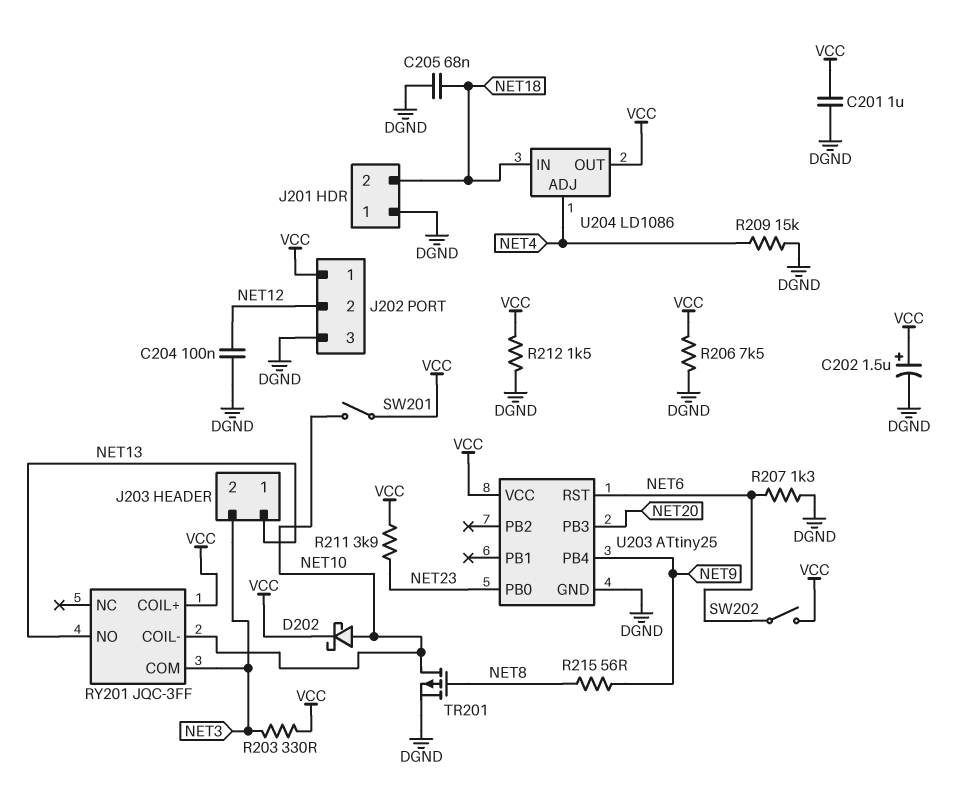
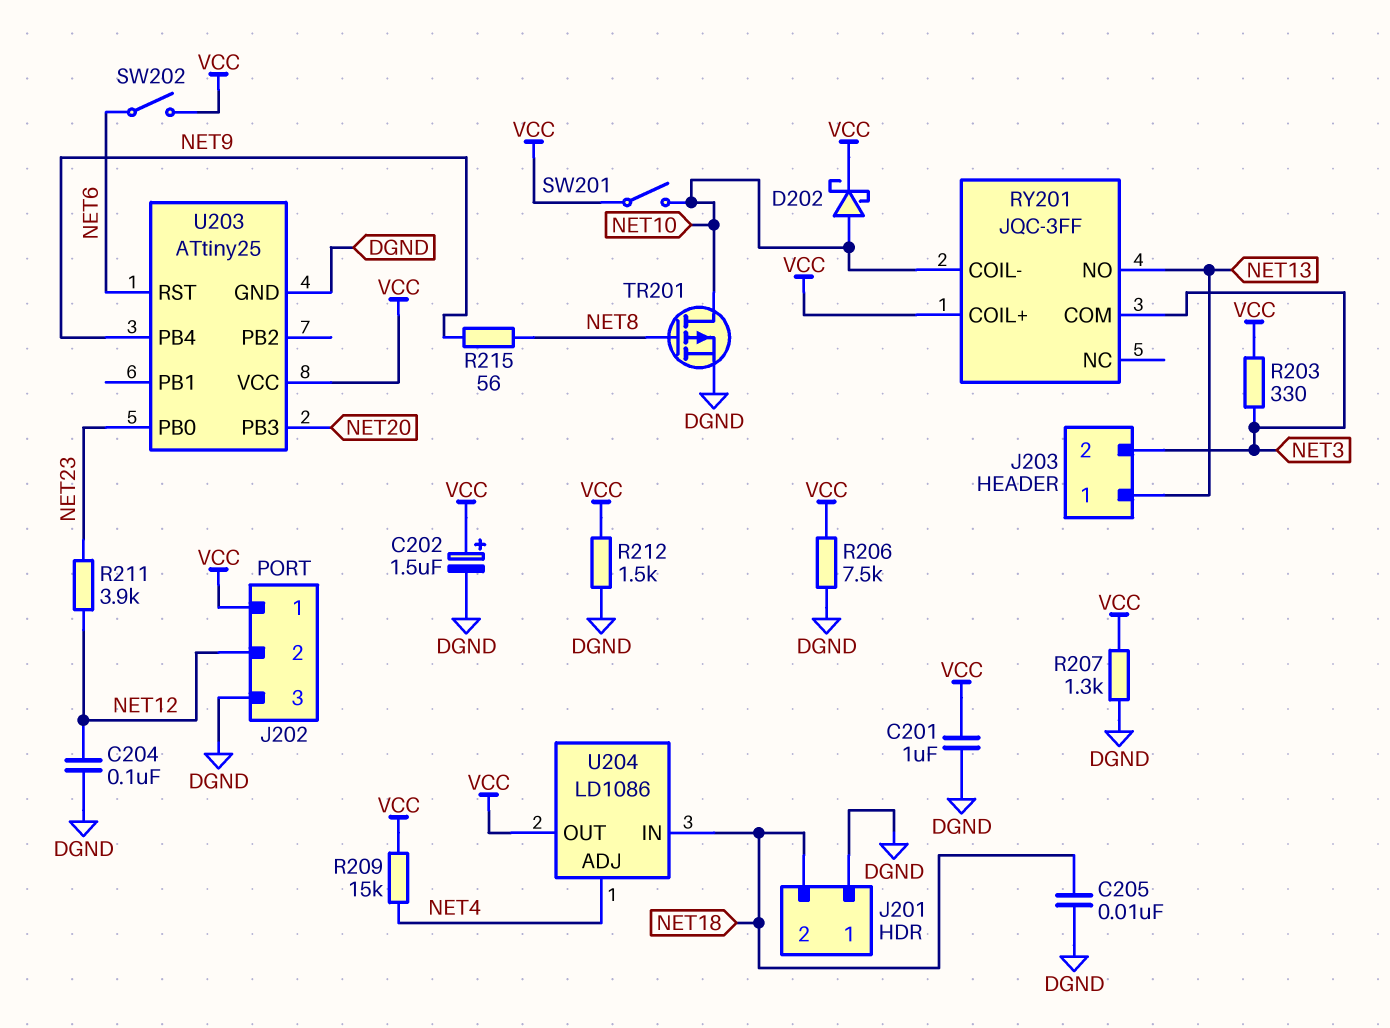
C205: 68nF (DGND, NET18) -> 10nF (DGND, NET18)
R207: 1.3k (DGND, NET6) -> 1.3k (DGND, VCC)
R209: 15k (DGND, NET4) -> 15k (NET4, VCC)
R211: 3.9k (NET23, VCC) -> 3.9k (NET12, NET23)

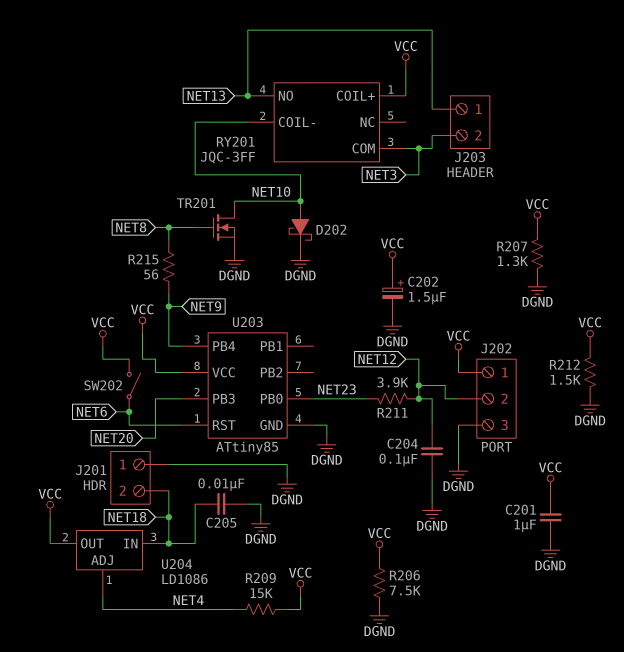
D202: schottky (A NET10, K VCC) -> schottky (A NET10, K DGND)
R203: 330 (NET3, VCC) -> none
SW201: switch (NET10, VCC) -> none
TR201: PMOS (G NET8, D NET10, S DGND) -> NMOS (G NET8, D NET10, S DGND)
U203: ATtiny25 -> ATtiny85

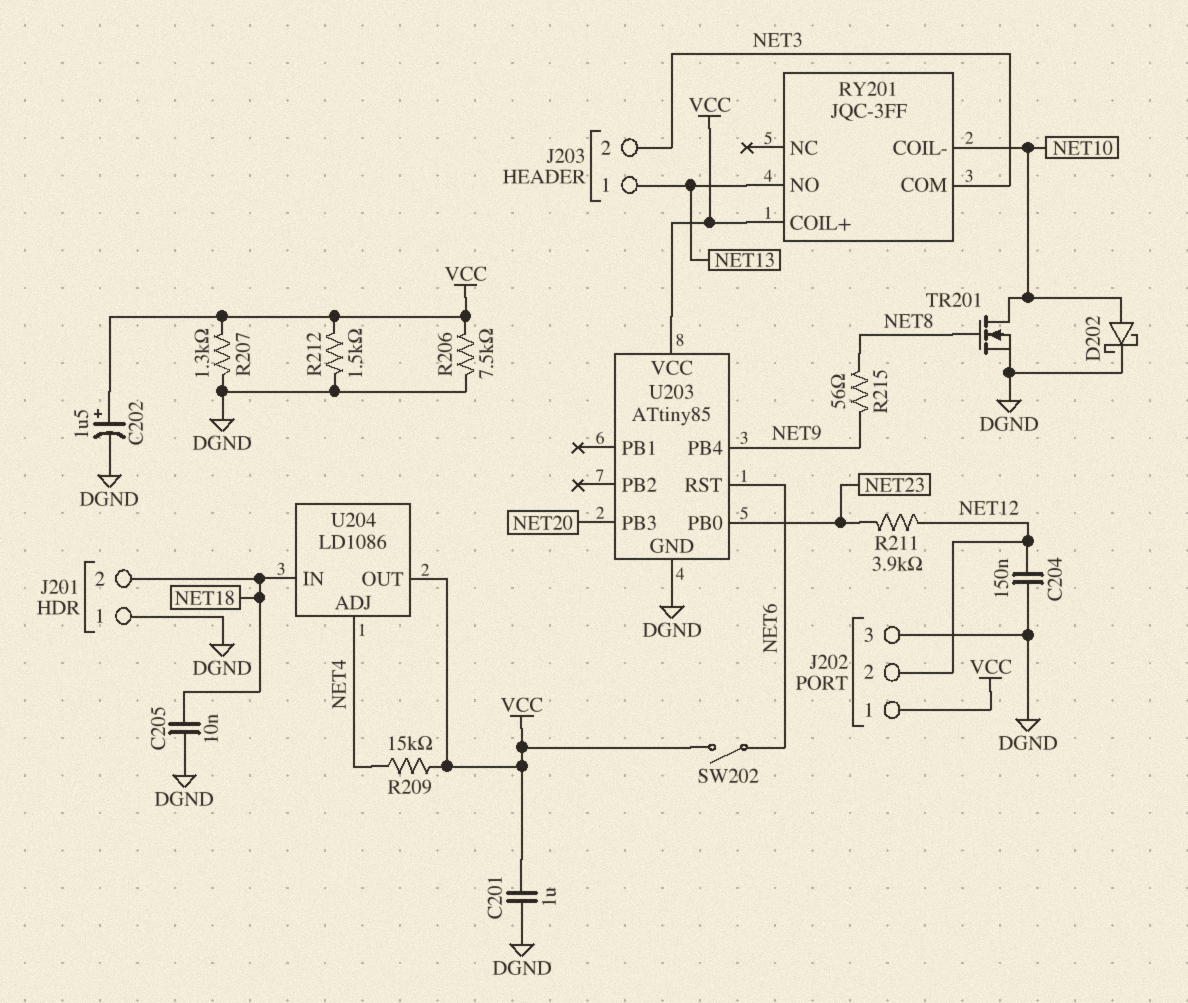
C204: 100nF (DGND, NET12) -> 150nF (DGND, NET12)

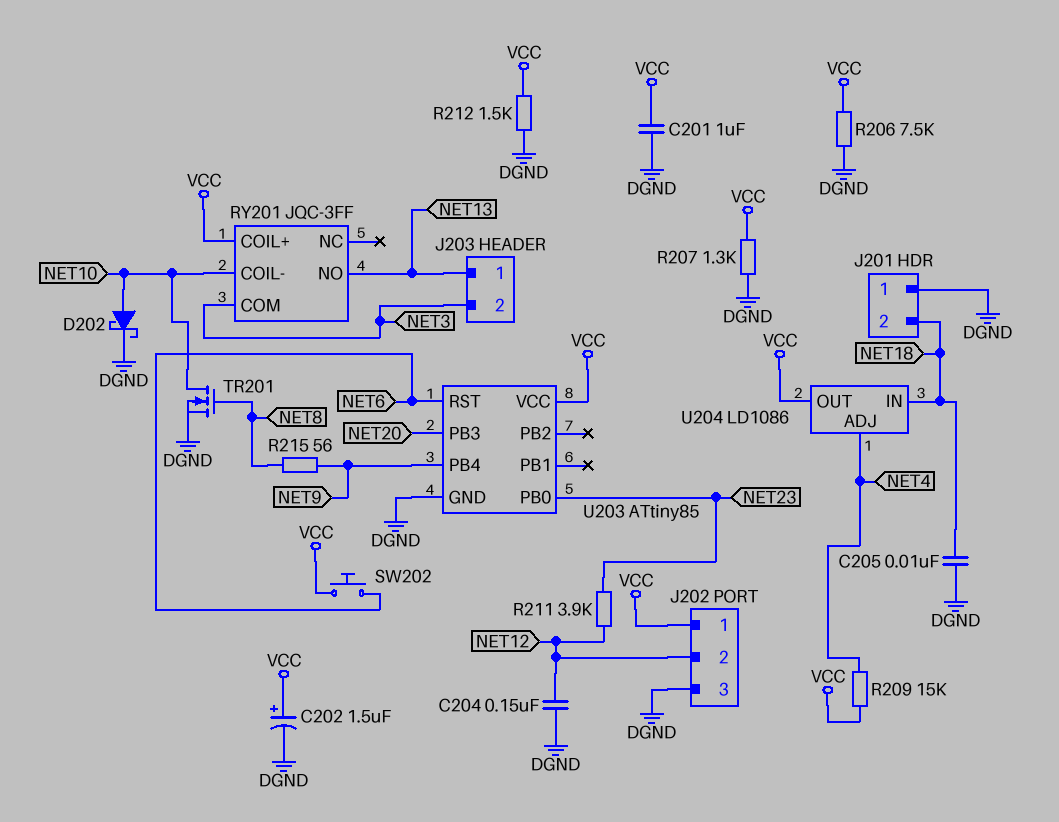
SW202: switch (NET6, VCC) -> button (NET6, VCC)

